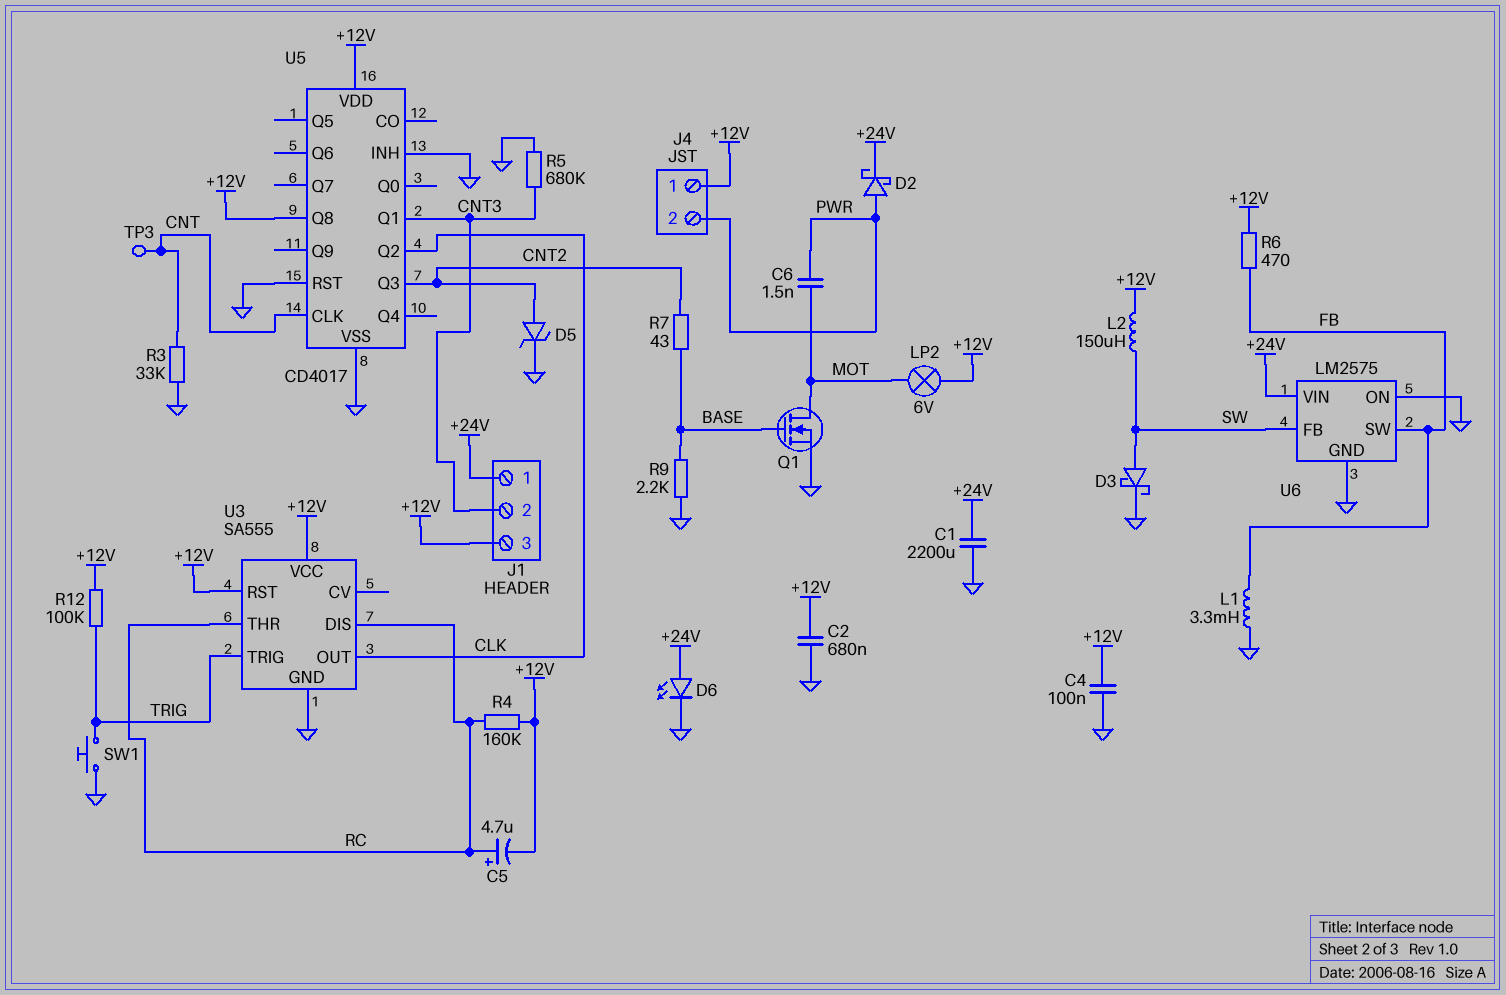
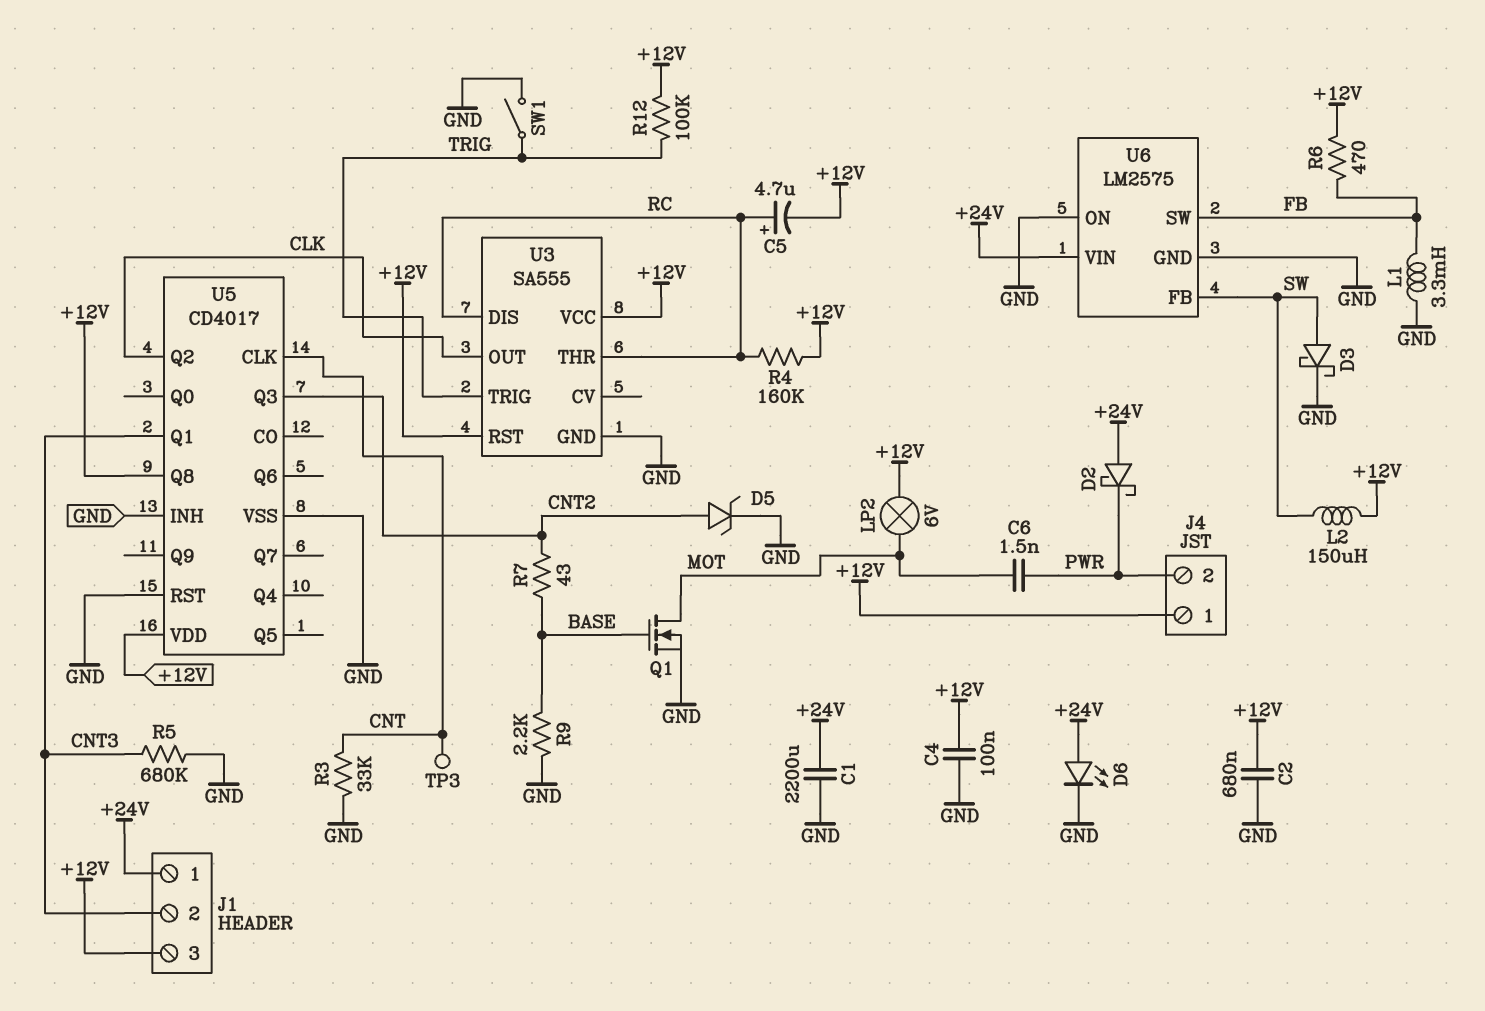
D2: schottky (A PWR, K +24V) -> schottky (A +24V, K PWR)
SW1: button (GND, TRIG) -> switch (GND, TRIG)

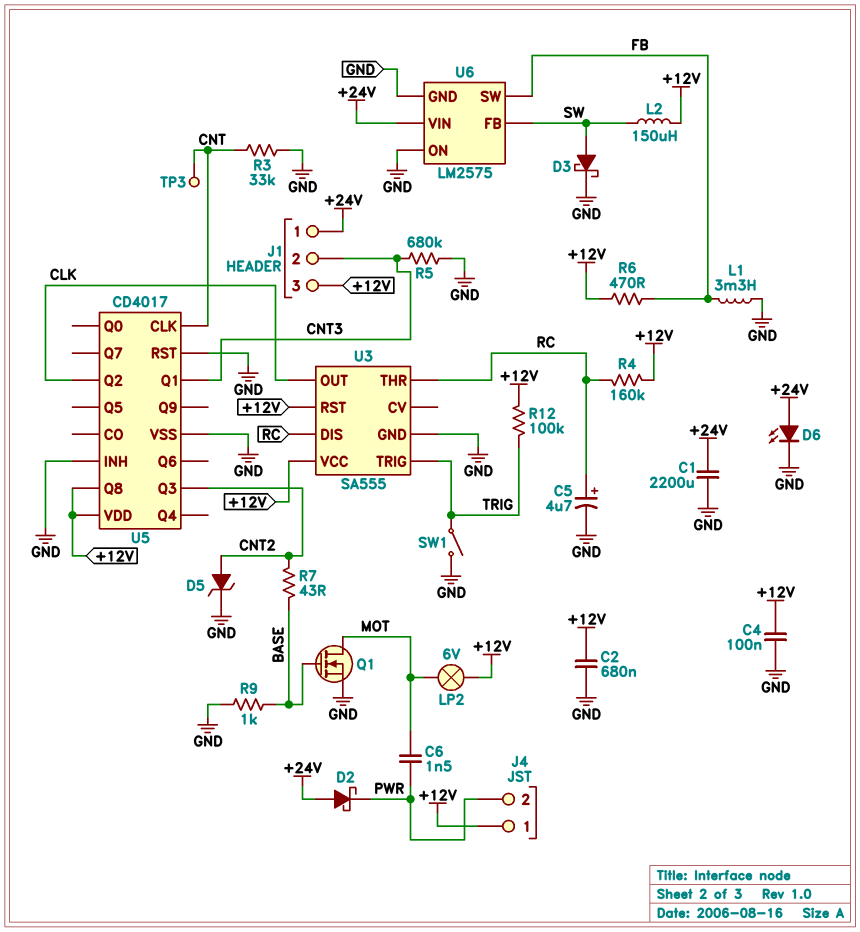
C5: 4.7uF (plus RC, minus +12V) -> 4.7uF (plus RC, minus GND)
R9: 2.2k (BASE, GND) -> 1k (BASE, GND)

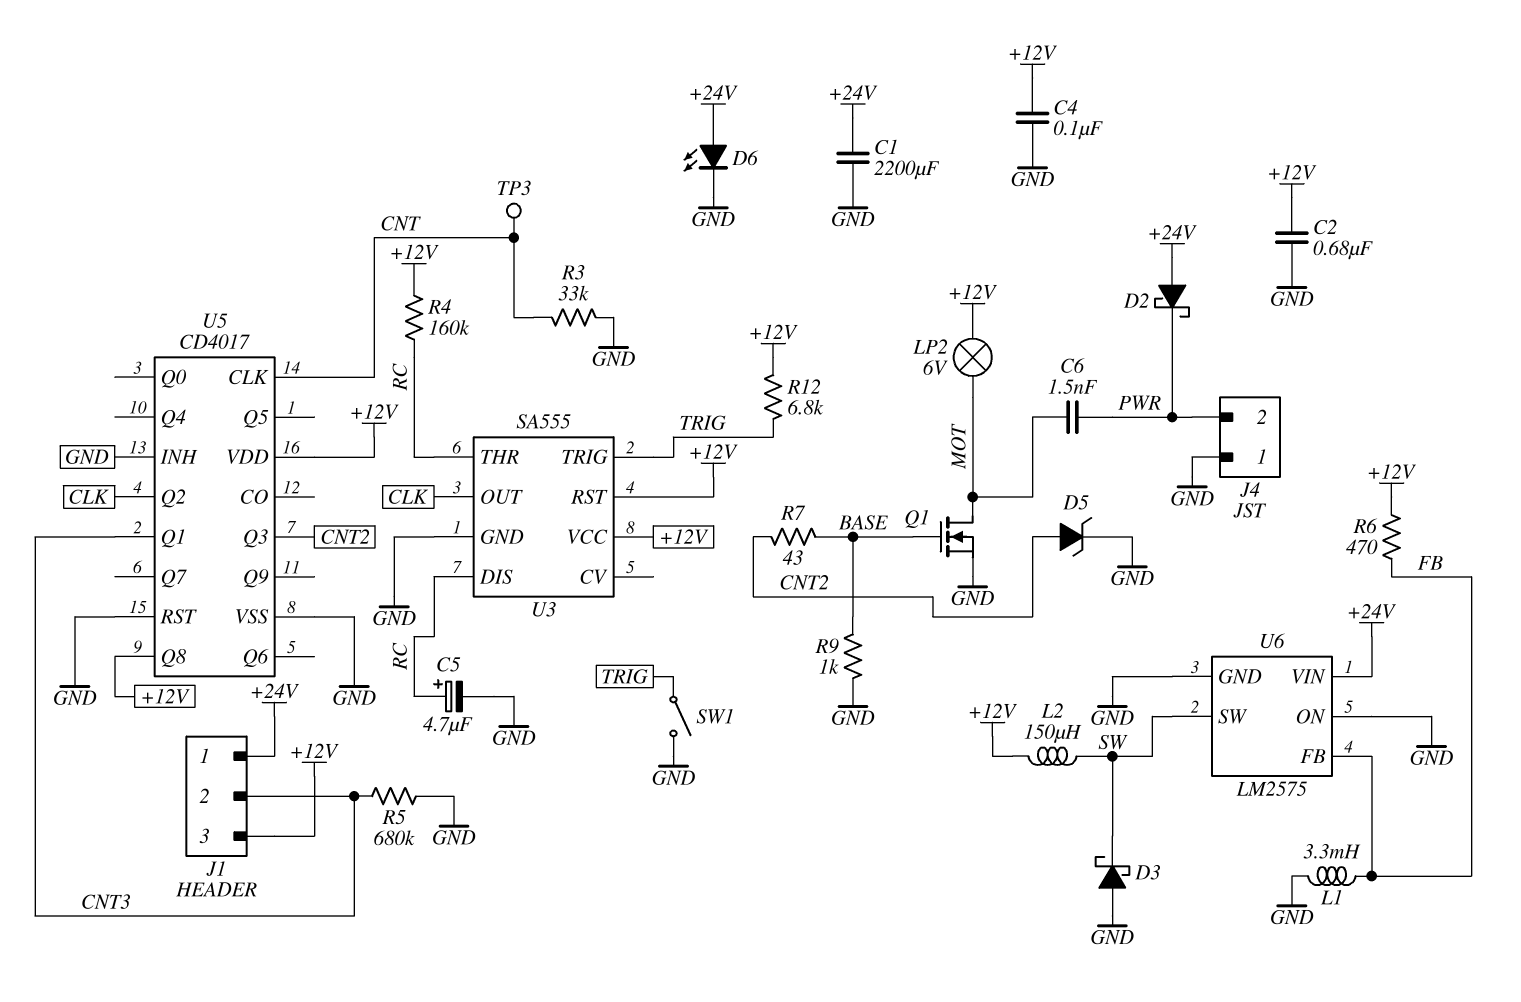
D3: schottky (A SW, K GND) -> schottky (A GND, K SW)
J4 pin 1: +12V -> GND
R12: 100k (+12V, TRIG) -> 6.8k (+12V, TRIG)
U6 pin FB: SW -> FB
U6 pin SW: FB -> SW

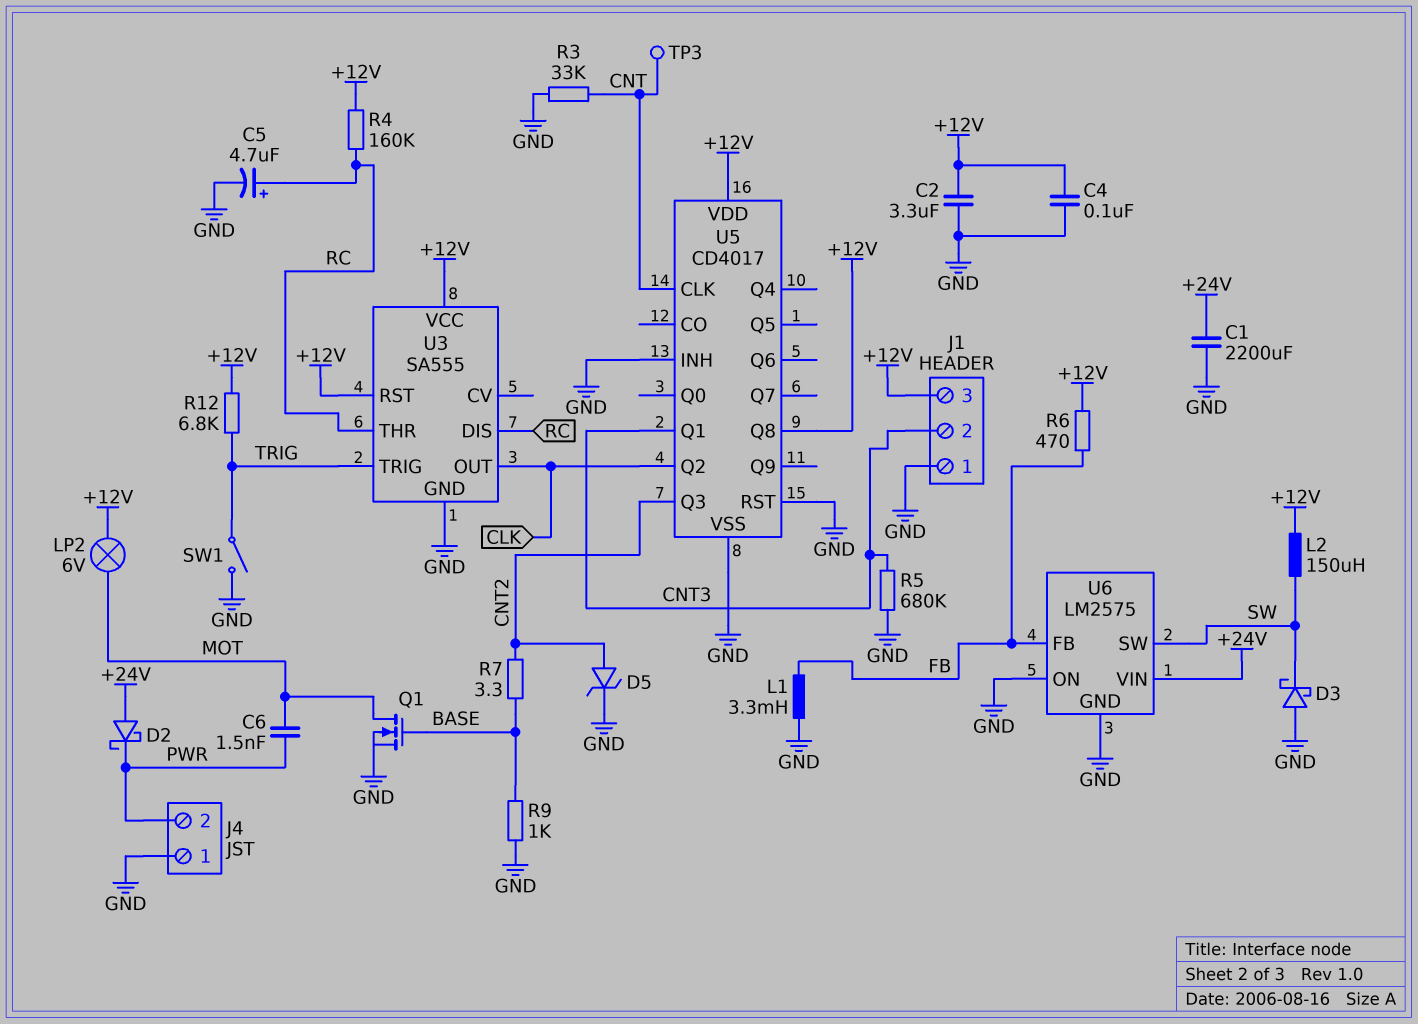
C2: 680nF (+12V, GND) -> 3.3uF (+12V, GND)
D6: LED (A +24V, K GND) -> none
J1 pin 1: +24V -> GND
R7: 43 (BASE, CNT2) -> 3.3 (BASE, CNT2)

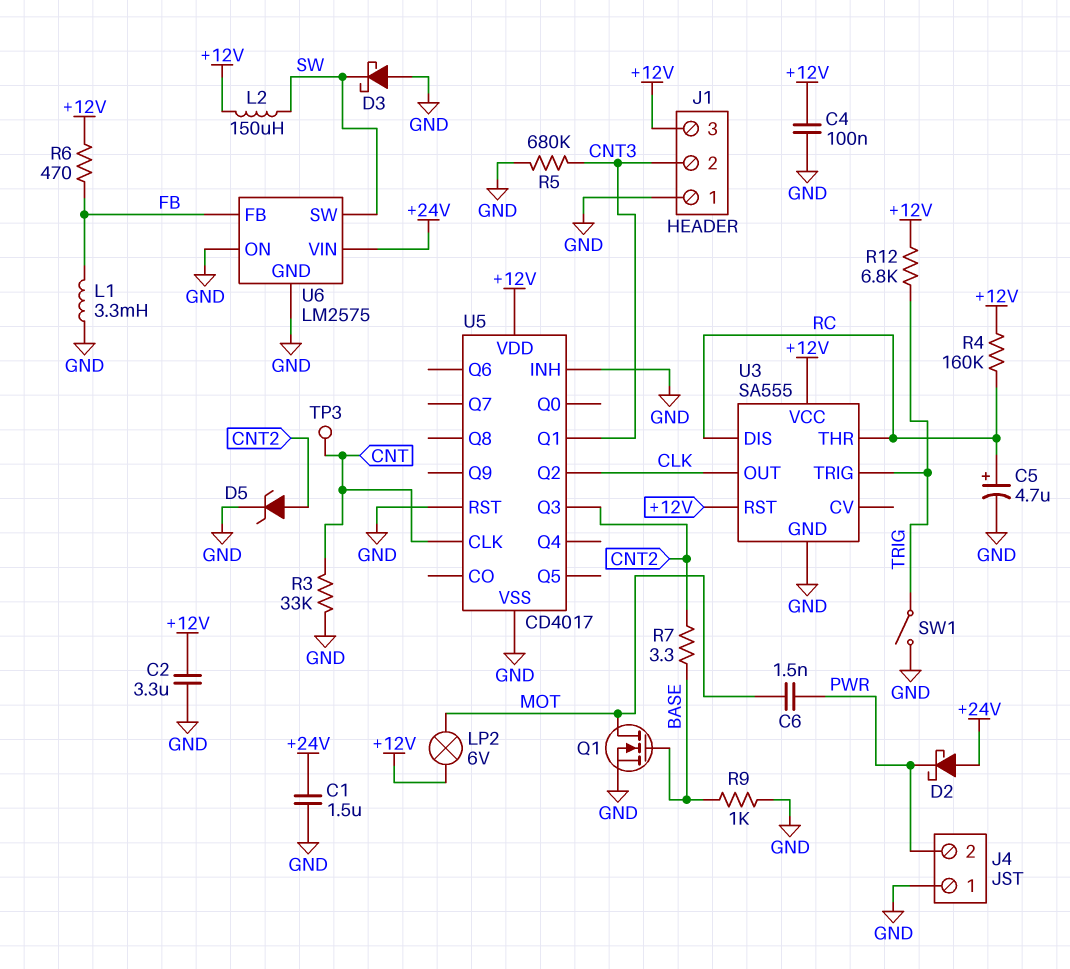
C1: 2200uF (+24V, GND) -> 1.5uF (+24V, GND)
U5 pin Q8: +12V -> none

